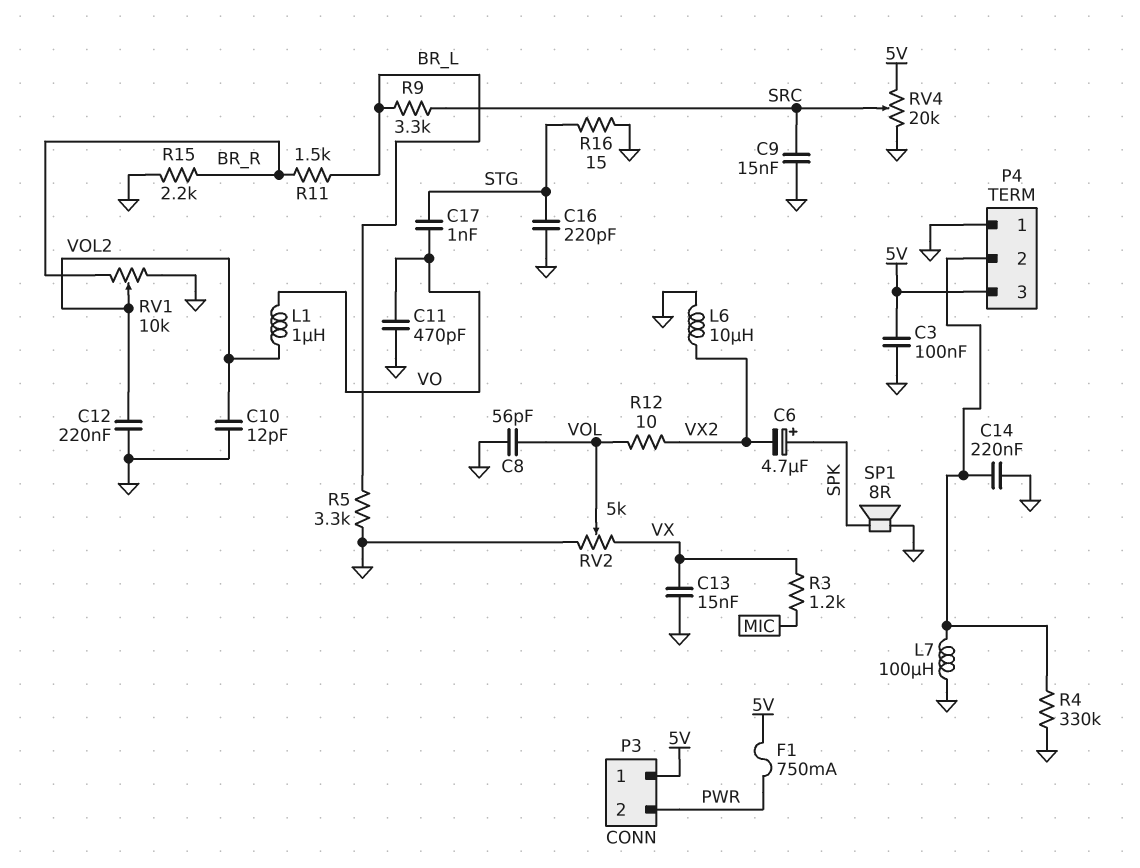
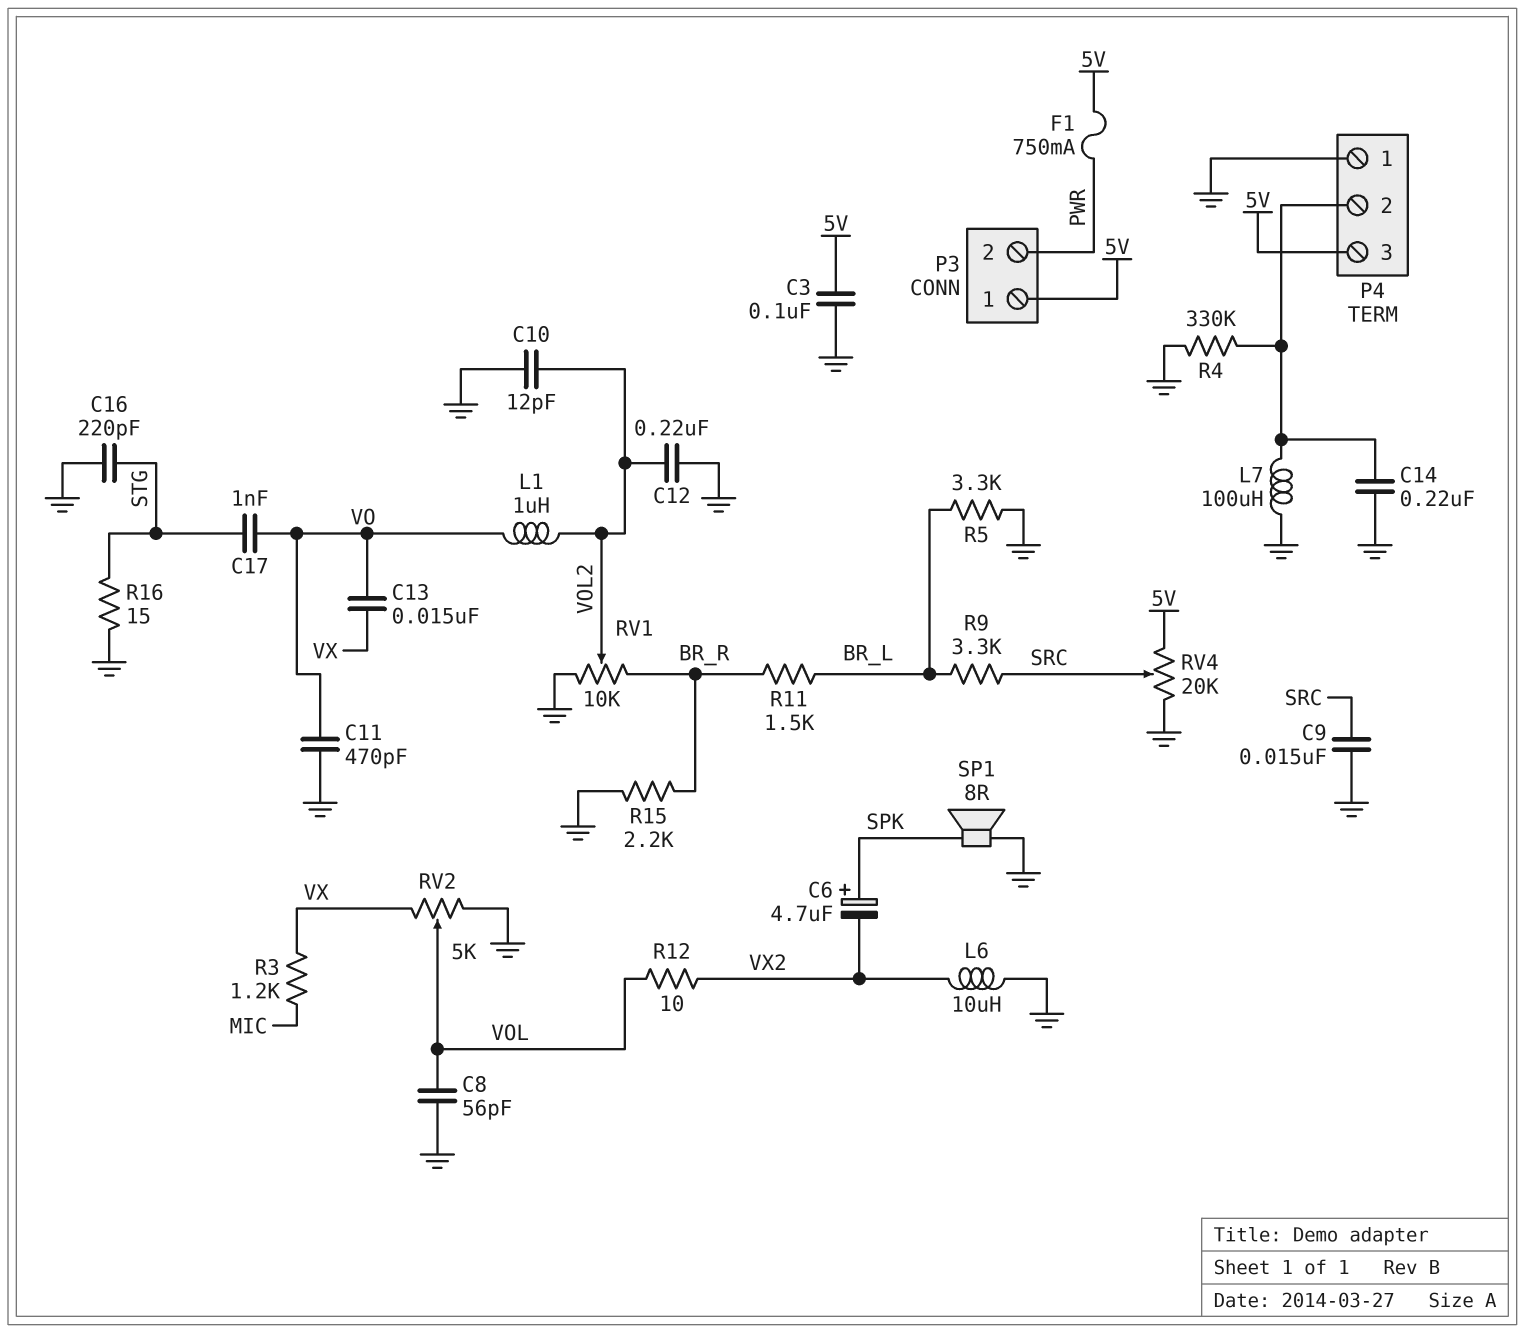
C13: 15nF (GND, VX) -> 15nF (VO, VX)

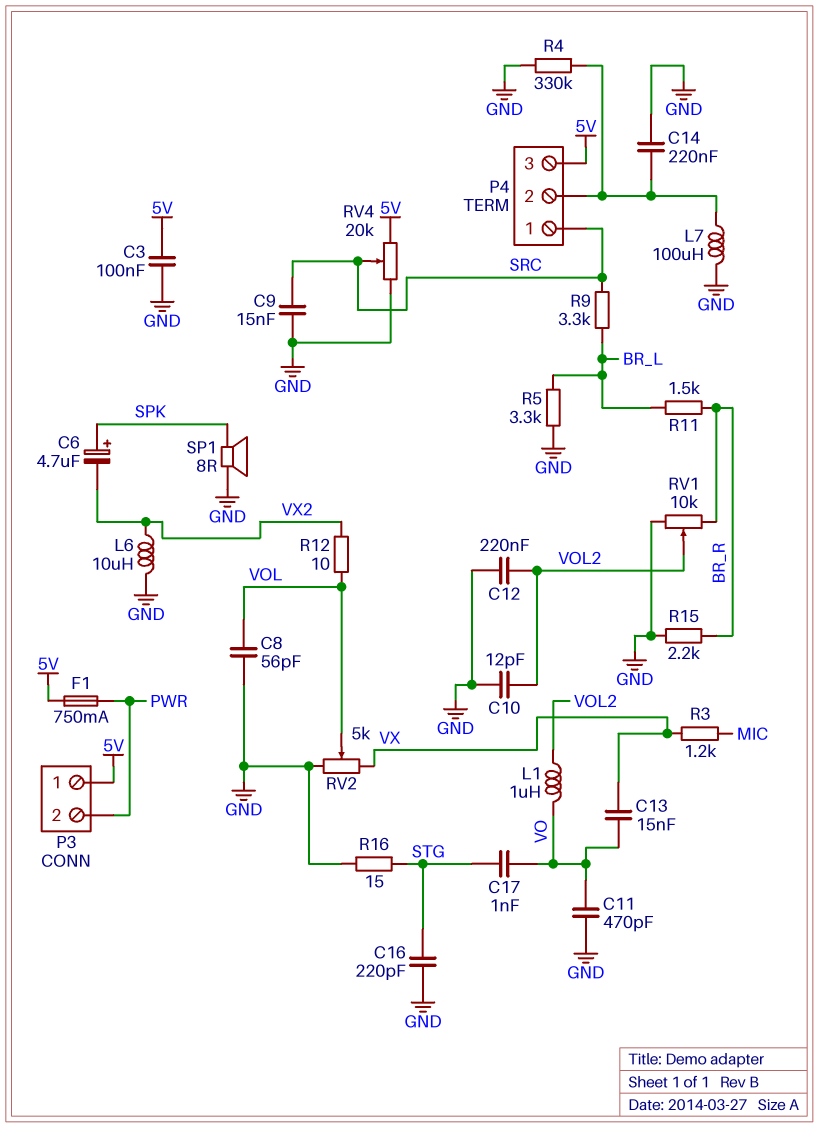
P4 pin 1: GND -> SRC

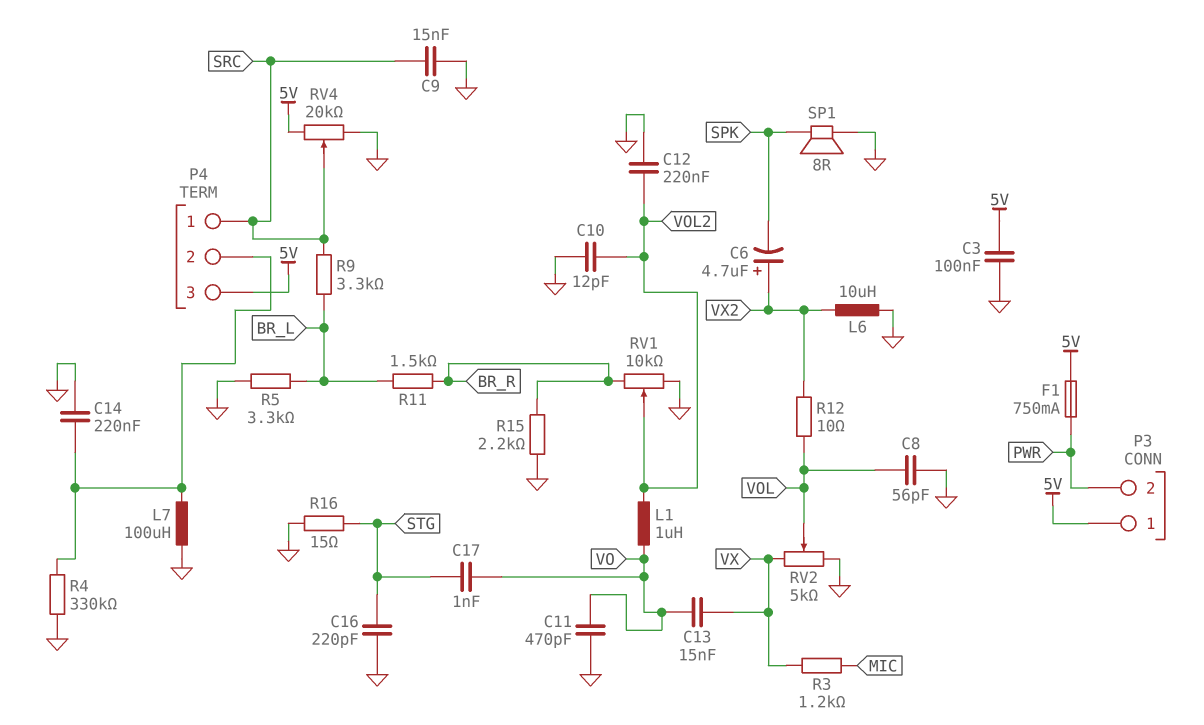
C6: 4.7uF (plus SPK, minus VX2) -> 4.7uF (plus VX2, minus SPK)

